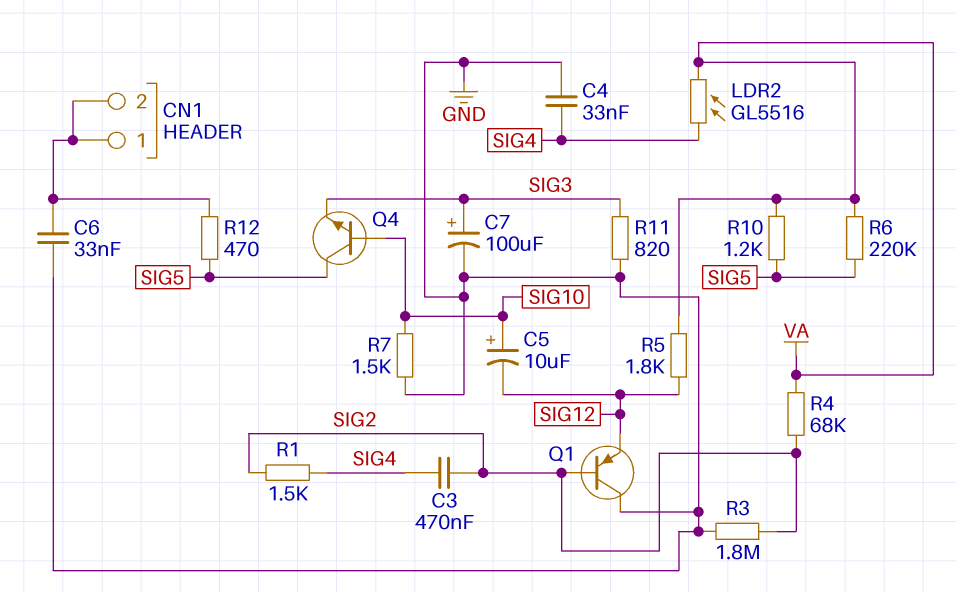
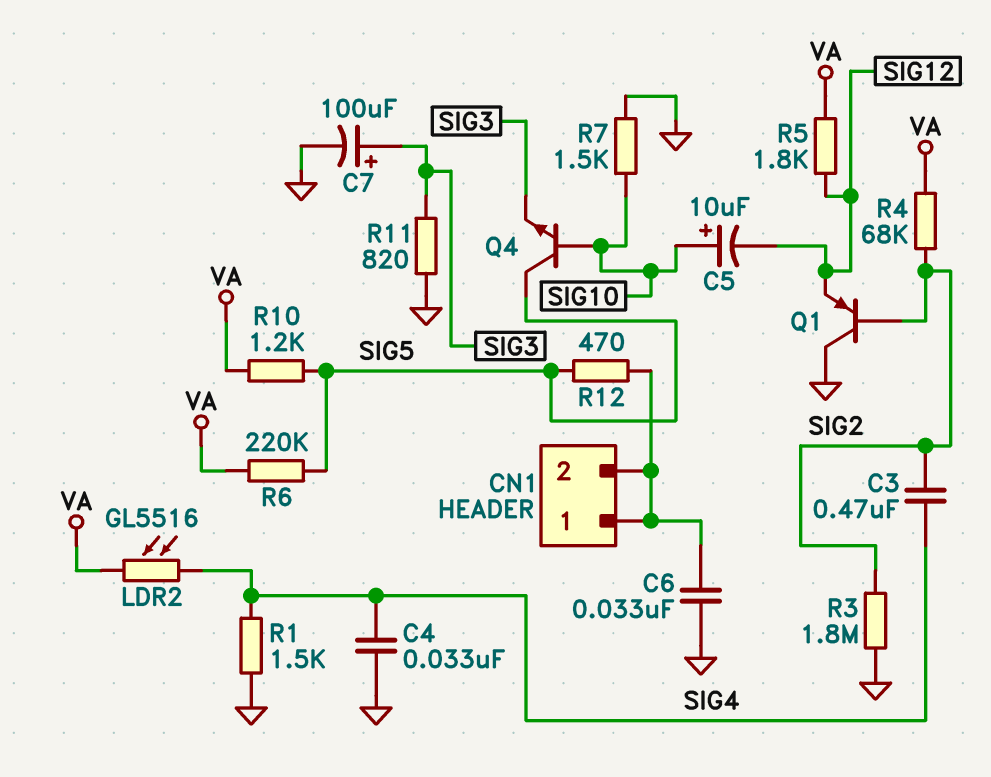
R1: 1.5k (SIG2, SIG4) -> 1.5k (GND, SIG4)

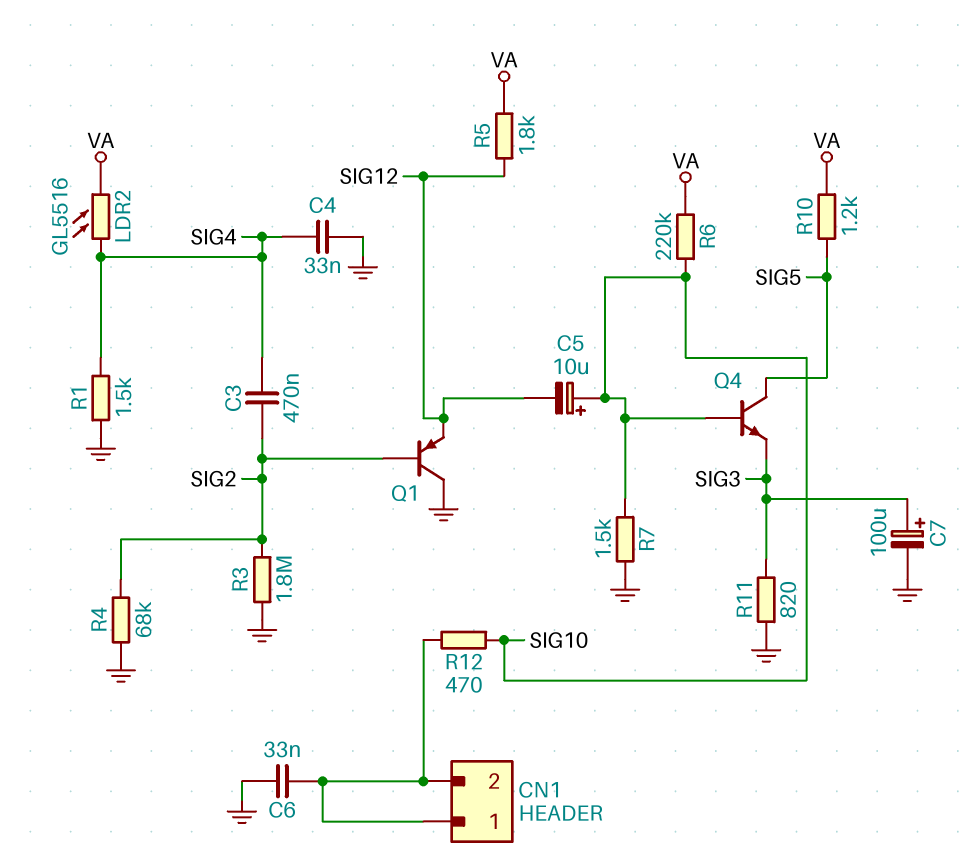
R4: 68k (SIG2, VA) -> 68k (GND, SIG2)
R6: 220k (SIG5, VA) -> 220k (SIG10, VA)
R12: 470 (CN1/1, SIG5) -> 470 (CN1/1, SIG10)

